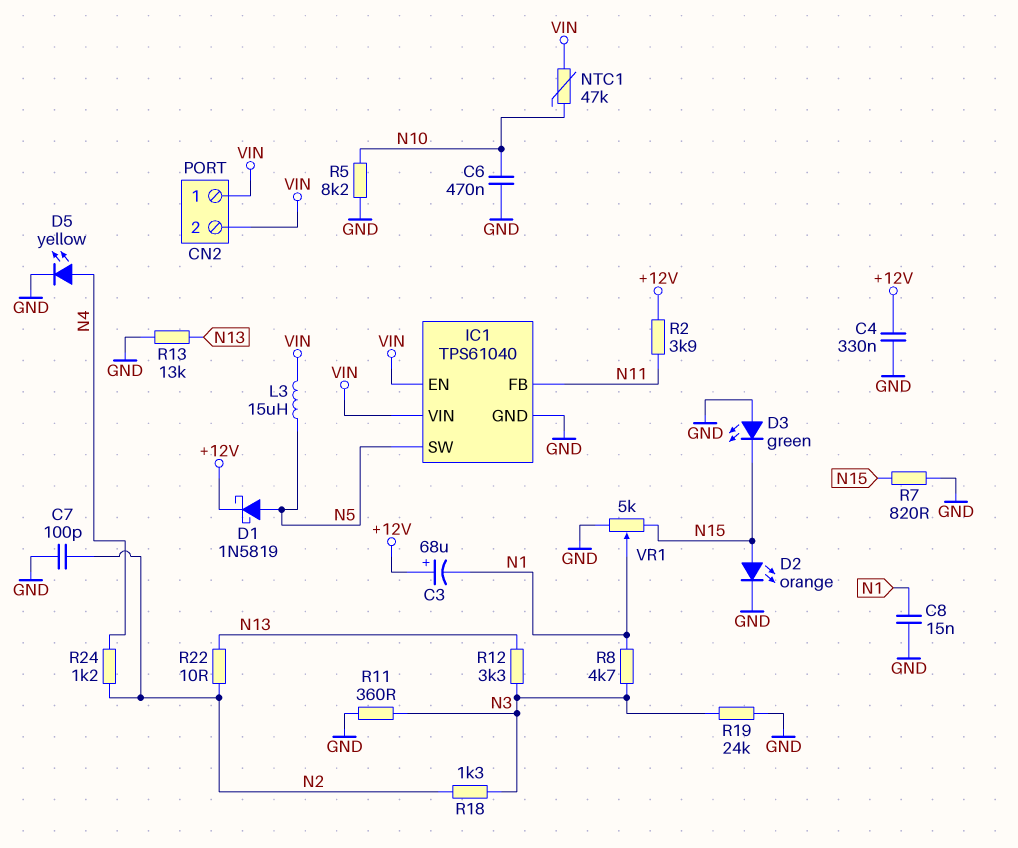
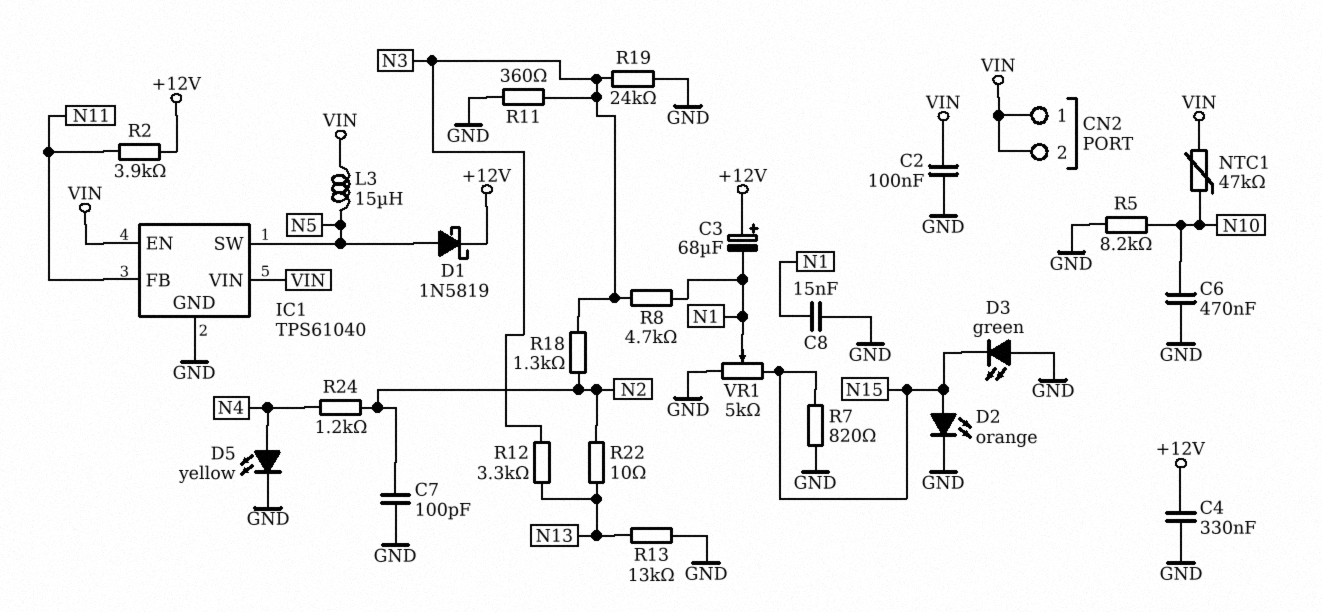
C2: none -> 100nF (GND, VIN)

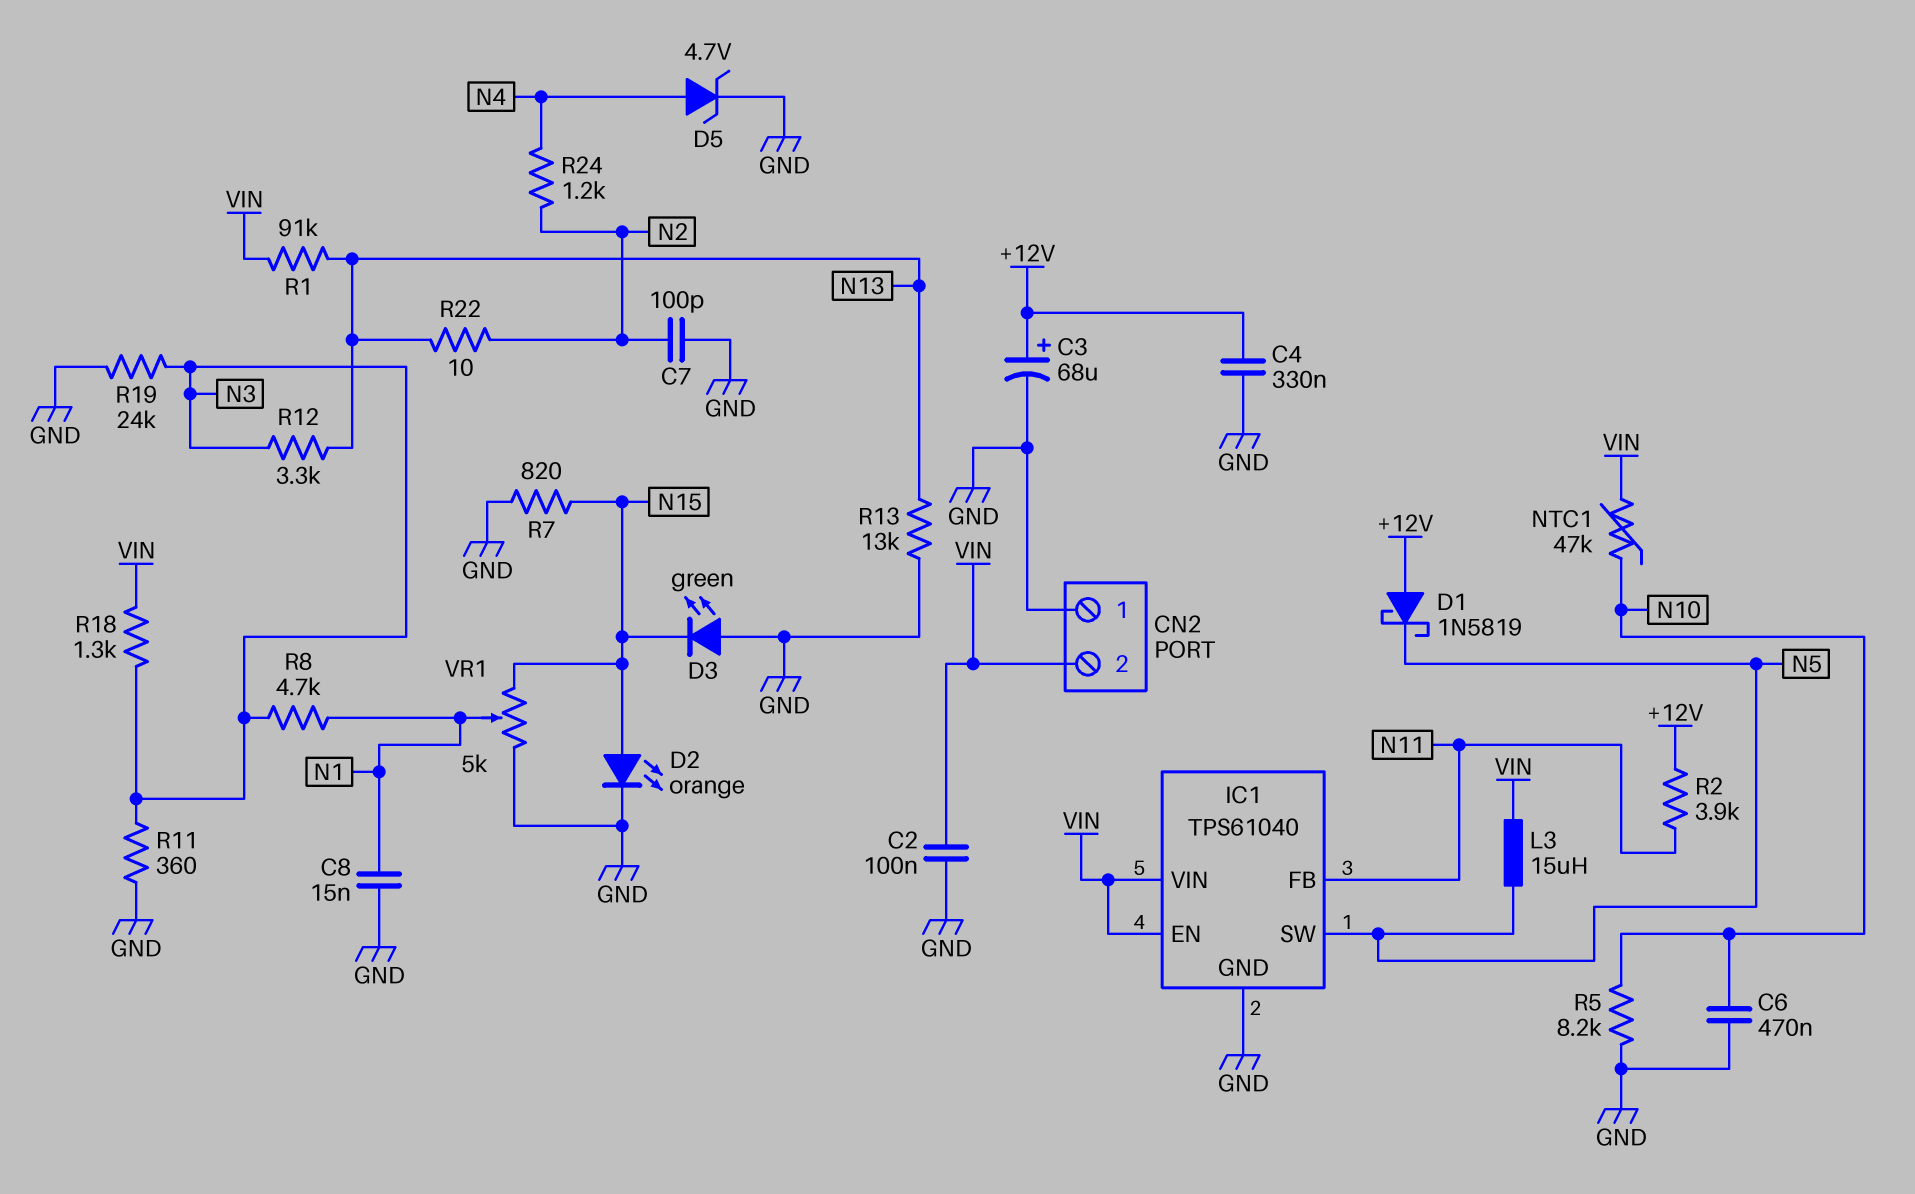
C3: 68uF (plus +12V, minus N1) -> 68uF (plus +12V, minus GND)
CN2 pin 1: VIN -> GND
D1: schottky 1N5819 (A N5, K +12V) -> schottky 1N5819 (A +12V, K N5)
D5: LED yellow (A N4, K GND) -> zener 4.7V (A N4, K GND)
R1: none -> 91k (N13, VIN)
R18: 1.3k (N2, N3) -> 1.3k (N3, VIN)

